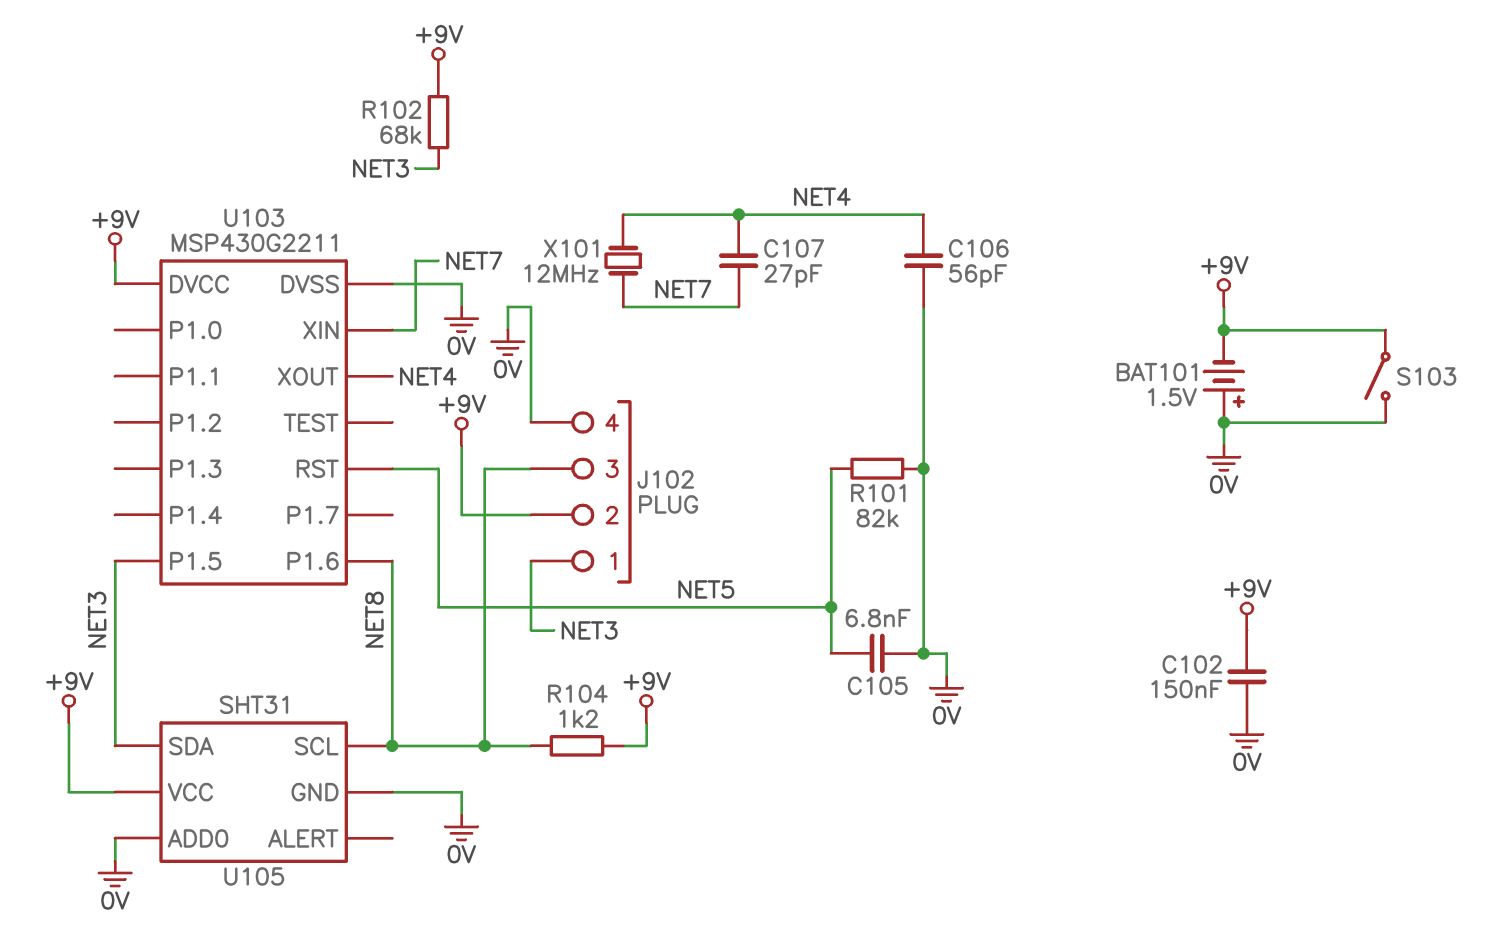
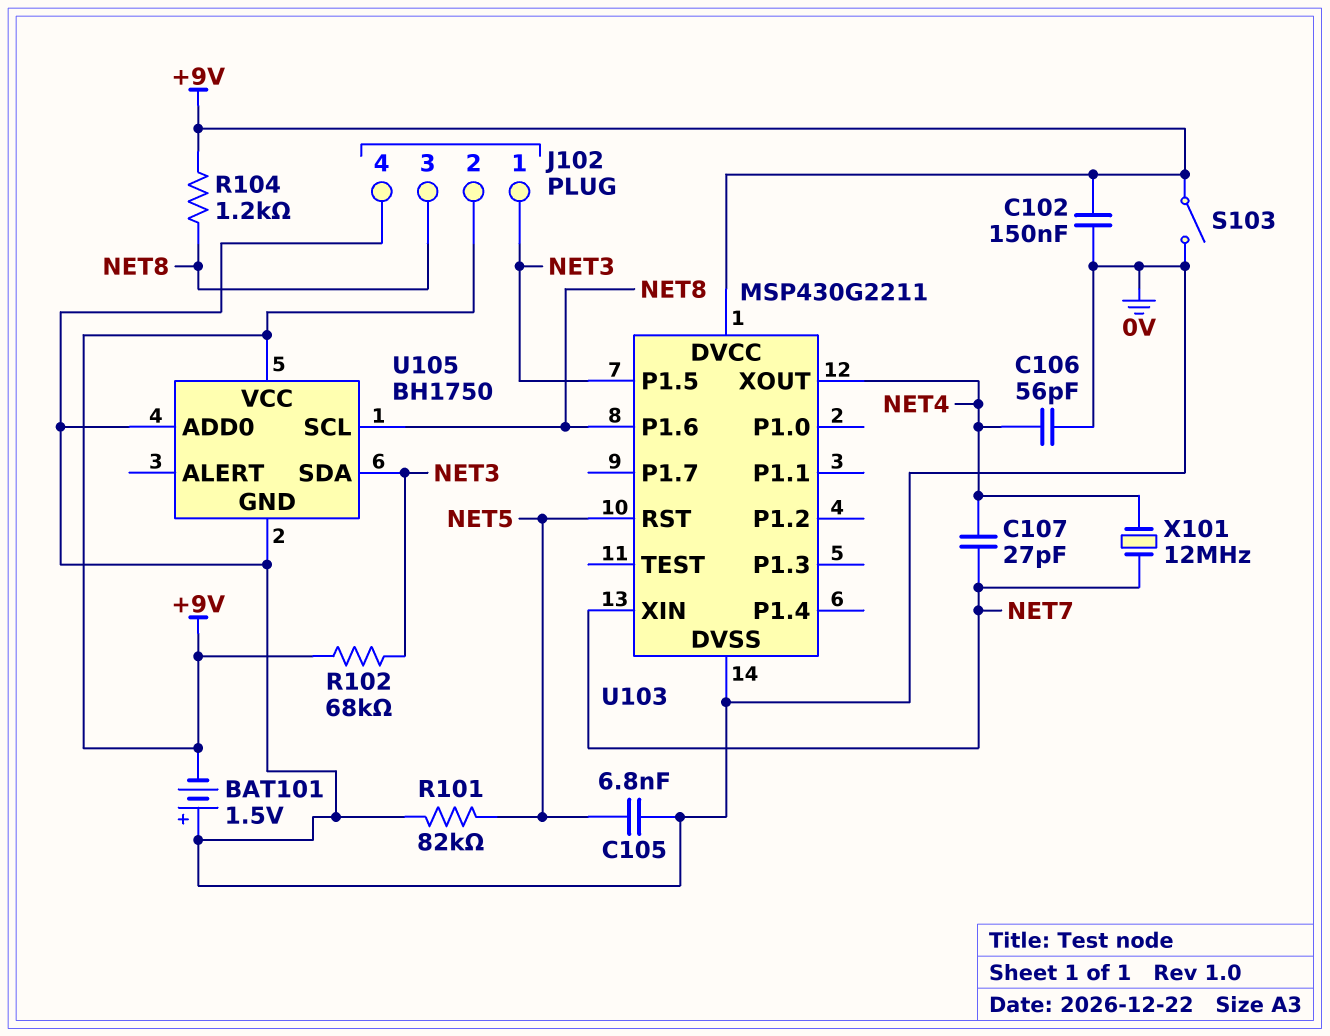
U105: SHT31 -> BH1750

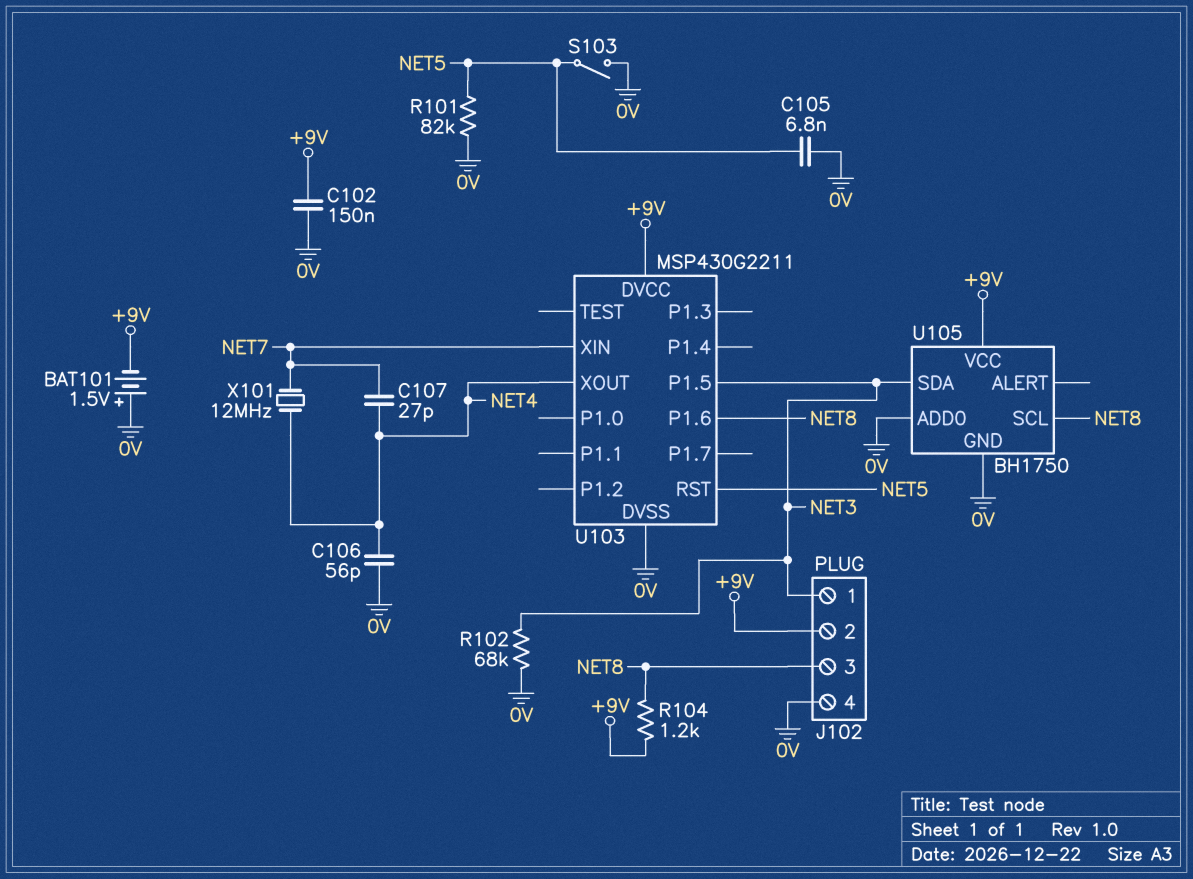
R102: 68k (+9V, NET3) -> 68k (0V, NET3)
S103: switch (+9V, 0V) -> switch (0V, NET5)

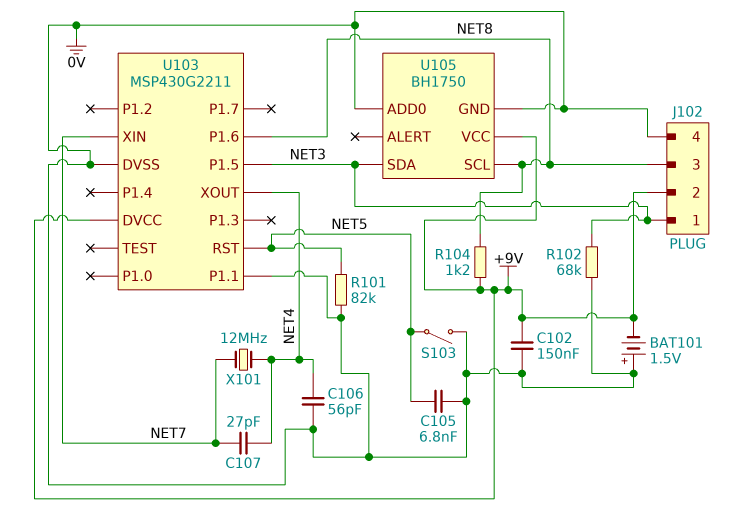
U103 pin P1.1: none -> 0V

